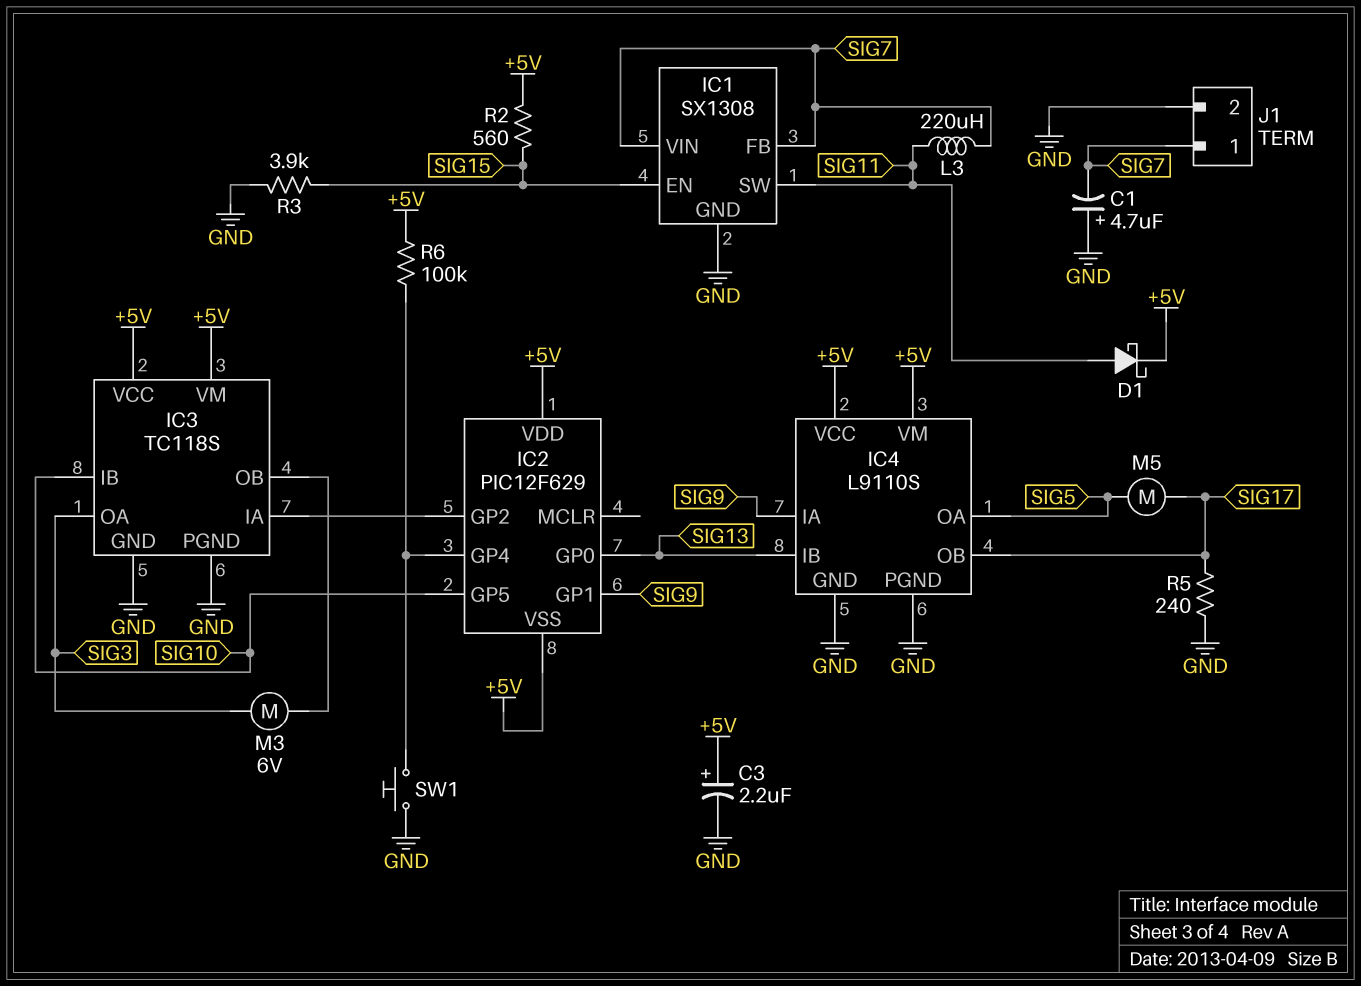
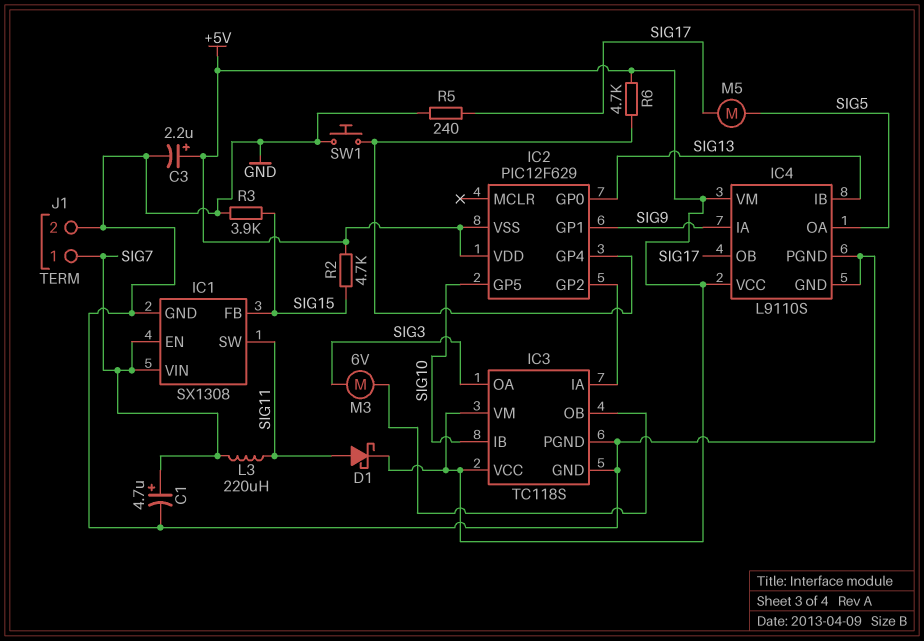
C1: 4.7uF (plus GND, minus SIG7) -> 4.7uF (plus SIG7, minus GND)
IC1 pin EN: SIG15 -> SIG7
IC1 pin FB: SIG7 -> SIG15
R2: 560 (+5V, SIG15) -> 4.7k (+5V, SIG15)
R6: 100k (+5V, IC2/GP4) -> 4.7k (+5V, IC2/GP4)

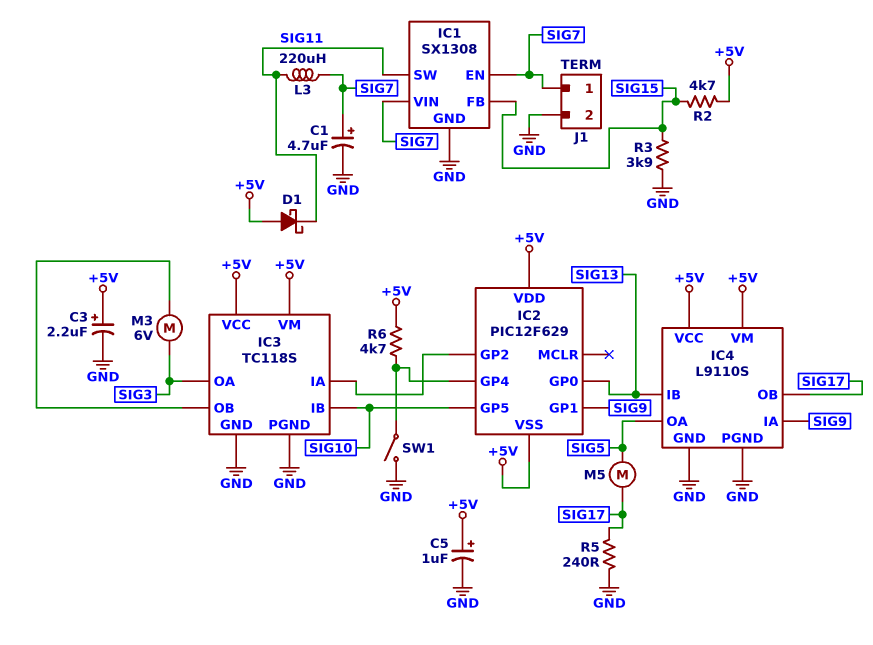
C5: none -> 1uF (plus +5V, minus GND)
D1: schottky (A SIG11, K +5V) -> schottky (A +5V, K SIG11)
SW1: button (GND, IC2/GP4) -> switch (GND, IC2/GP4)

